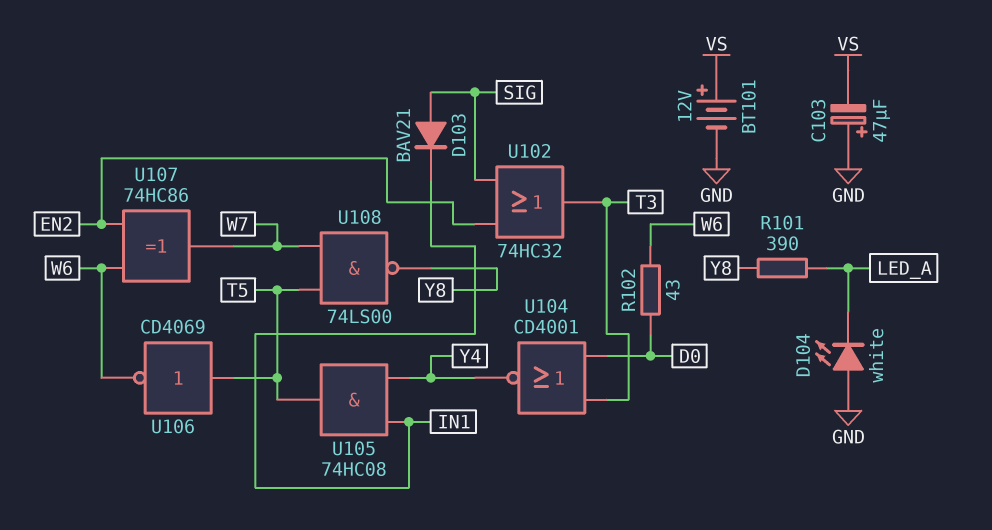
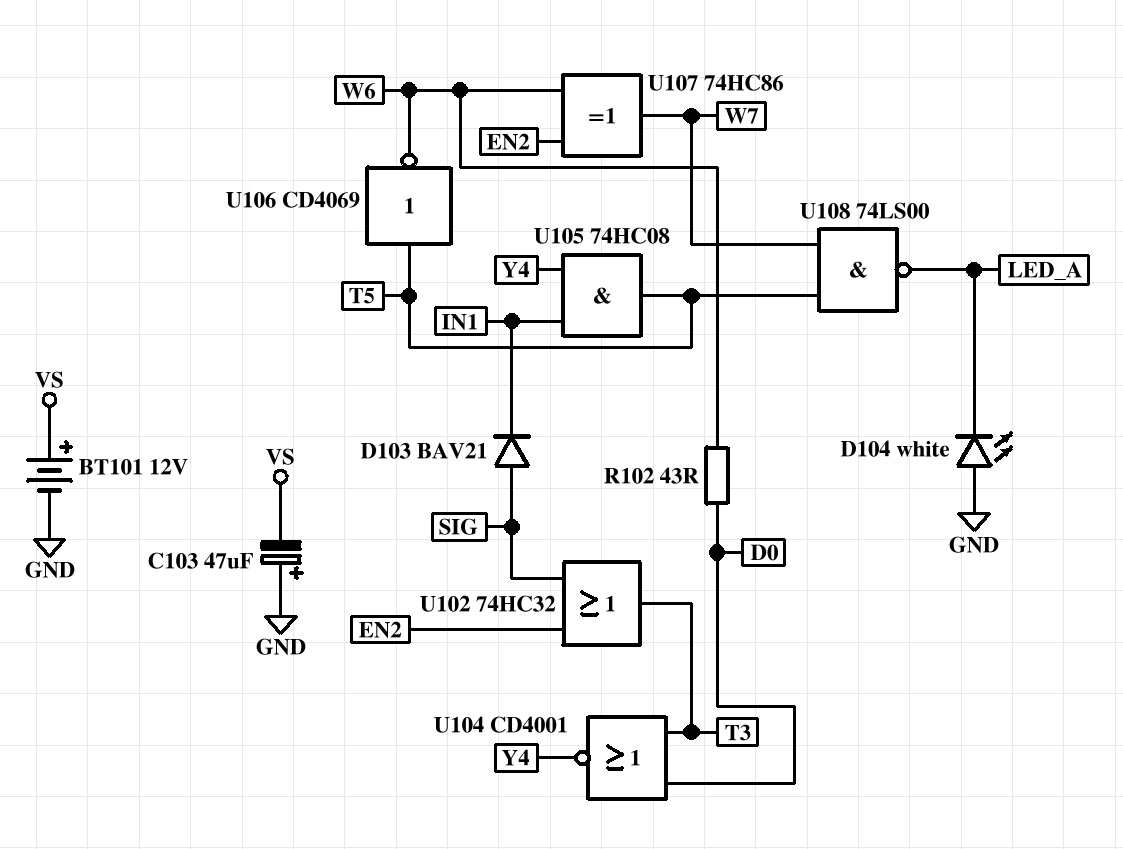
R101: 390 (LED_A, Y8) -> none
U108: NAND 74LS00 (in T5, in W7, out Y8) -> NAND 74LS00 (in T5, in W7, out LED_A)

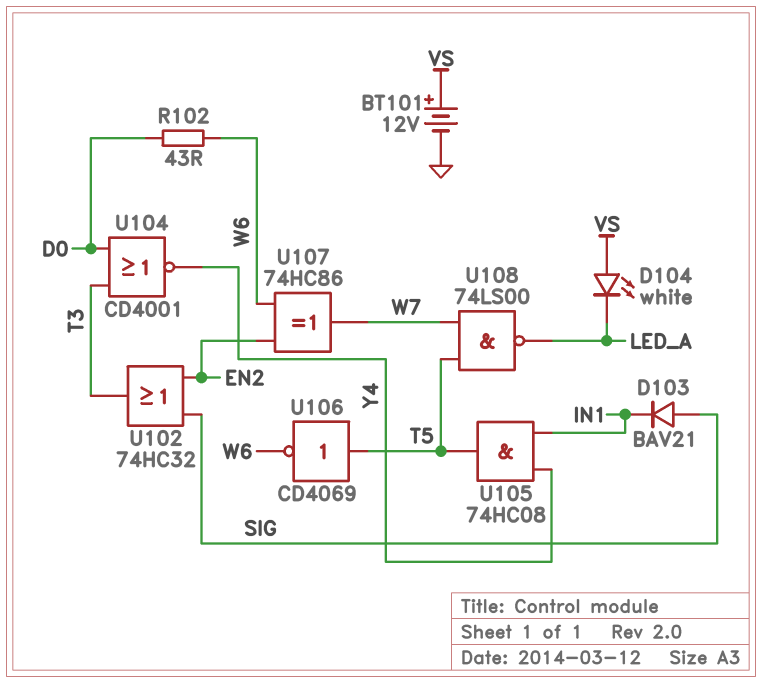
C103: 47uF (plus GND, minus VS) -> none
D104: LED white (A GND, K LED_A) -> LED white (A VS, K LED_A)

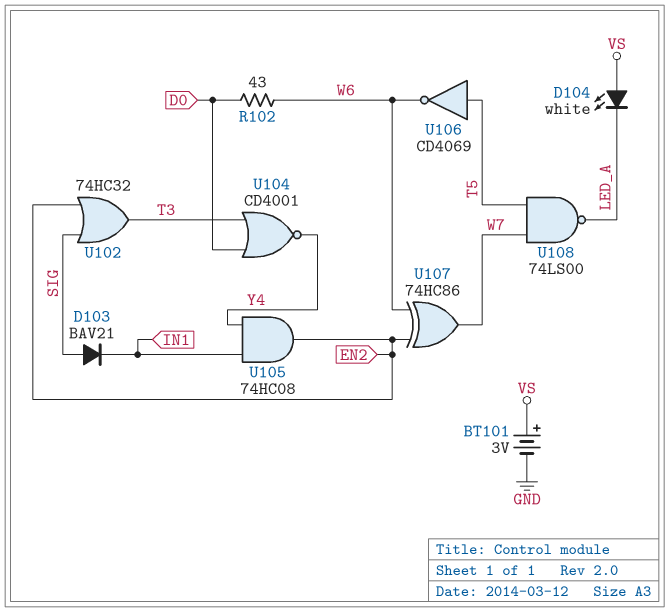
BT101: 12V (plus VS, minus GND) -> 3V (plus VS, minus GND)
U105: AND 74HC08 (in IN1, in Y4, out T5) -> AND 74HC08 (in IN1, in Y4, out EN2)

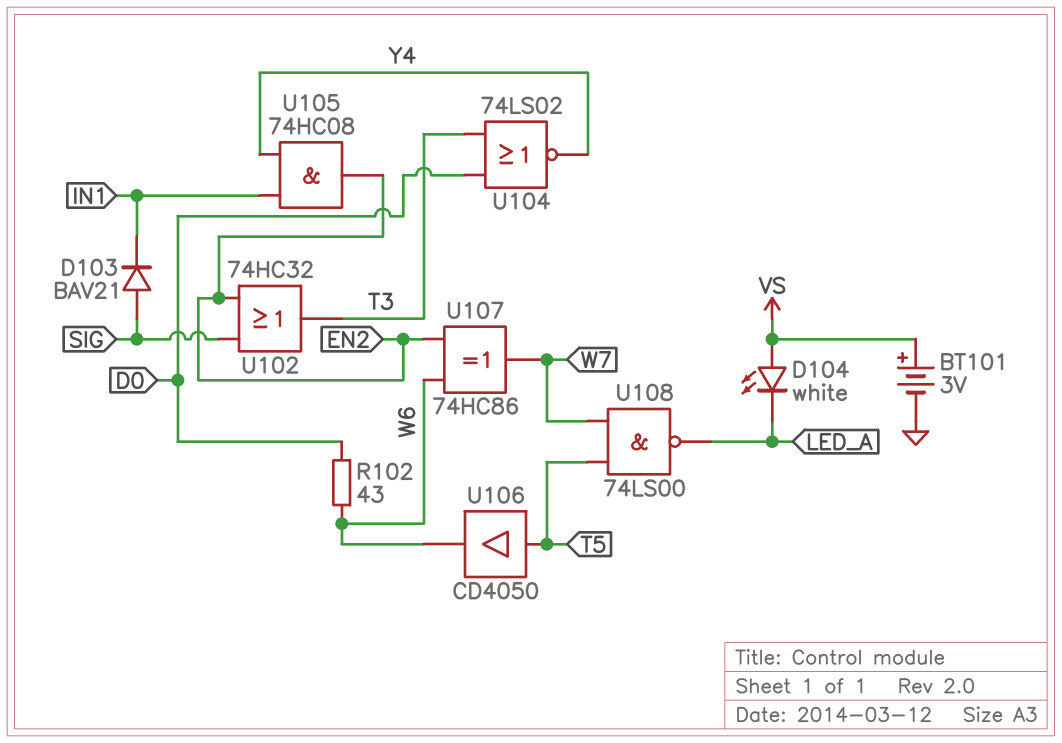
U104: NOR CD4001 (in D0, in T3, out Y4) -> NOR 74LS02 (in D0, in T3, out Y4)
U106: NOT CD4069 (in T5, out W6) -> buffer CD4050 (in T5, out W6)

